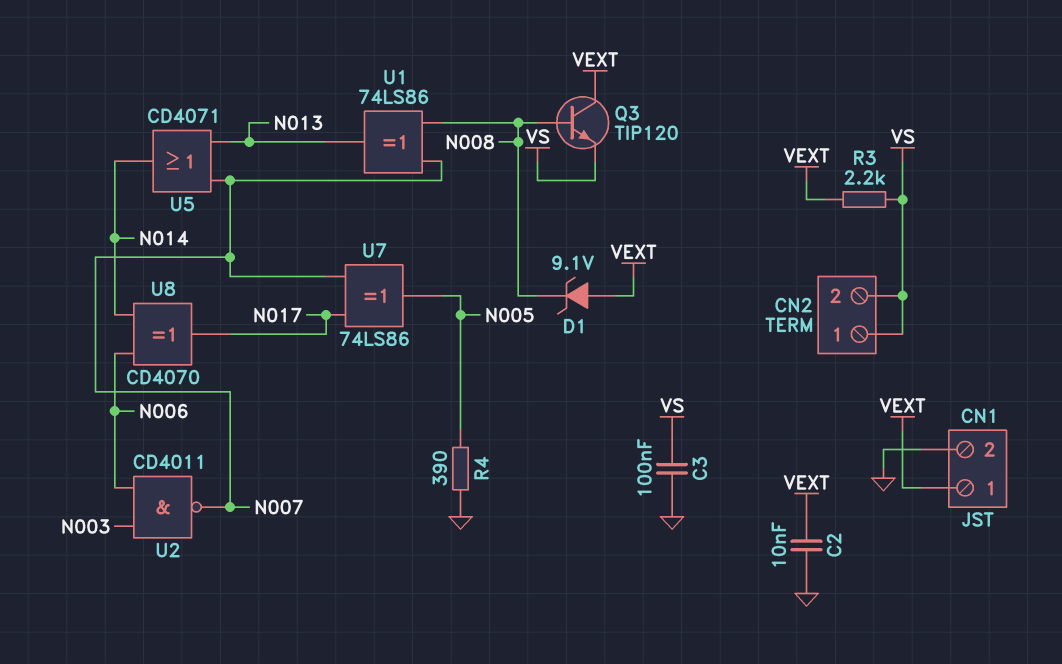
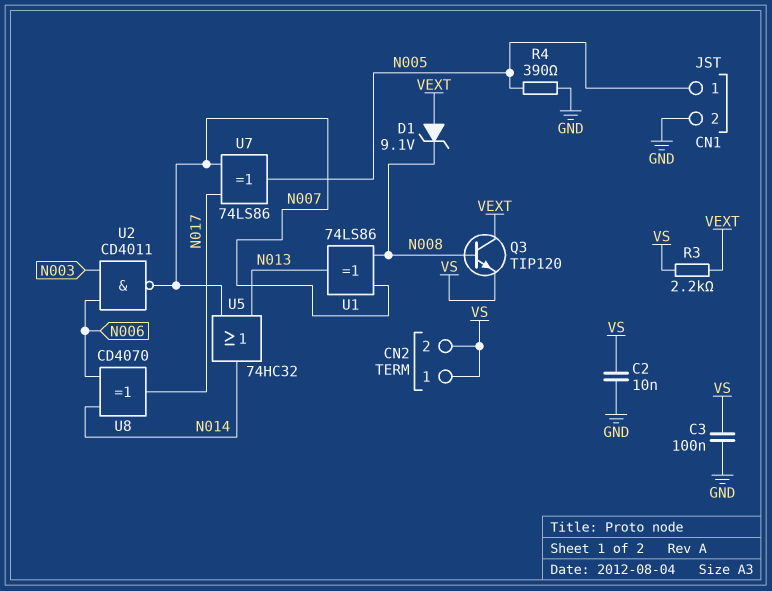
C2: 10nF (GND, VEXT) -> 10nF (GND, VS)
CN1 pin 1: VEXT -> N005
U5: OR CD4071 (in N007, in N013, out N014) -> OR 74HC32 (in N007, in N013, out N014)

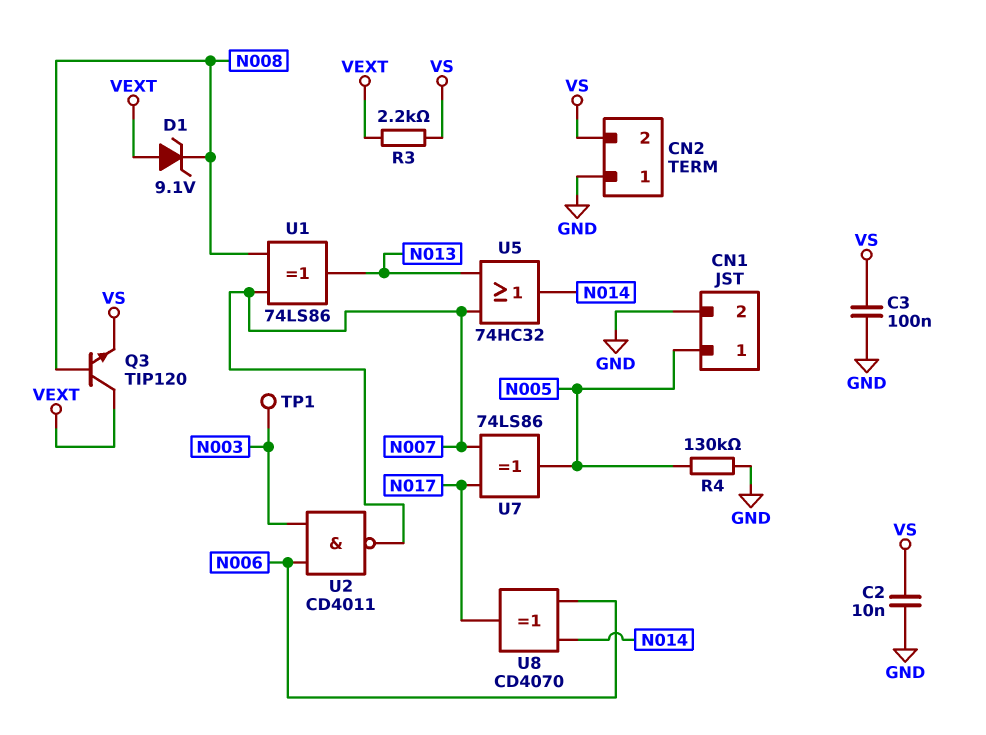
CN2 pin 1: VS -> GND
R4: 390 (GND, N005) -> 130k (GND, N005)
TP1: none -> test point (N003)

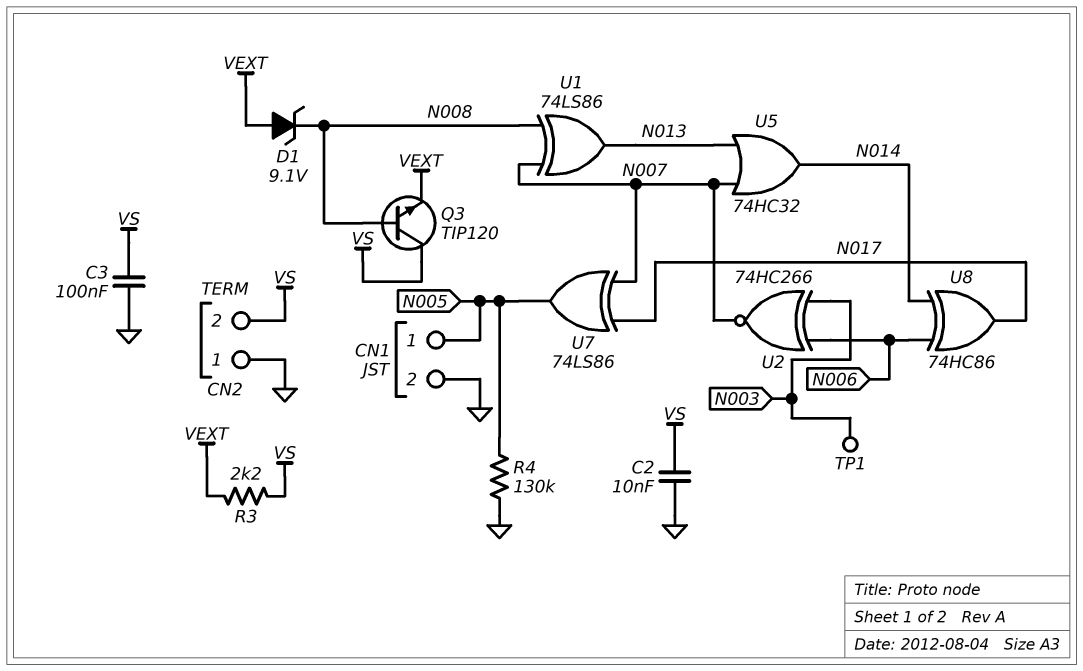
Q3: NPN TIP120 (B N008, C VEXT, E VS) -> NPN TIP120 (B N008, C VS, E VEXT)
U2: NAND CD4011 (in N003, in N006, out N007) -> XNOR 74HC266 (in N003, in N006, out N007)
U8: XOR CD4070 (in N006, in N014, out N017) -> XOR 74HC86 (in N006, in N014, out N017)

